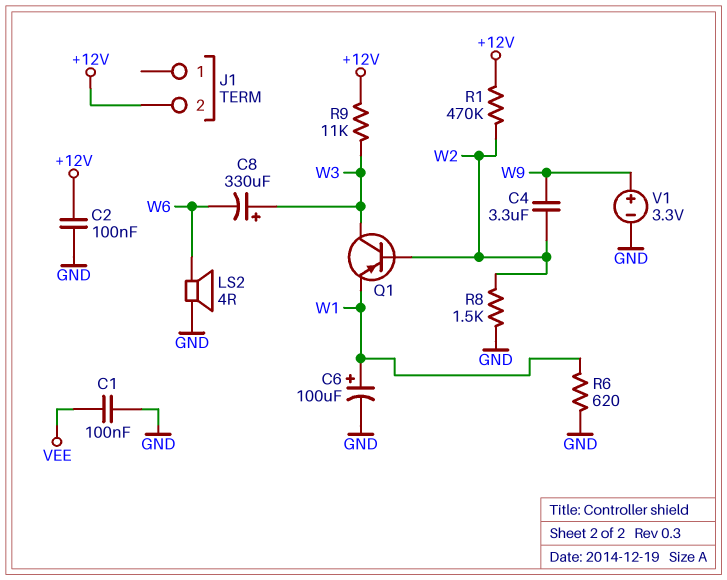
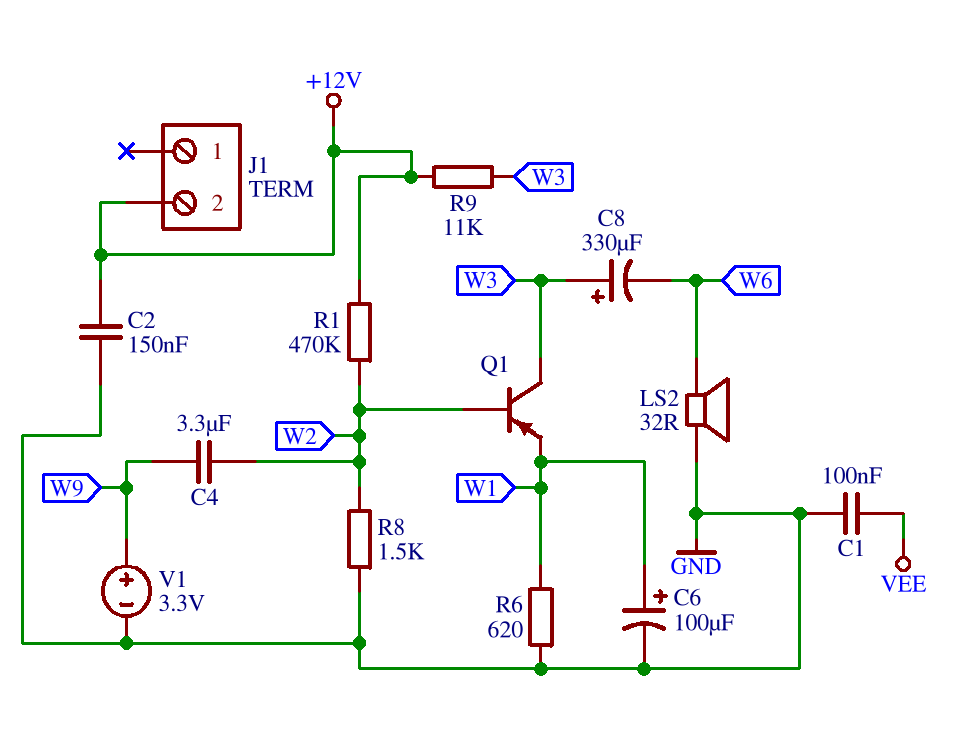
C2: 100nF (+12V, GND) -> 150nF (+12V, GND)
LS2: speaker 4R (GND, W6) -> speaker 32R (GND, W6)

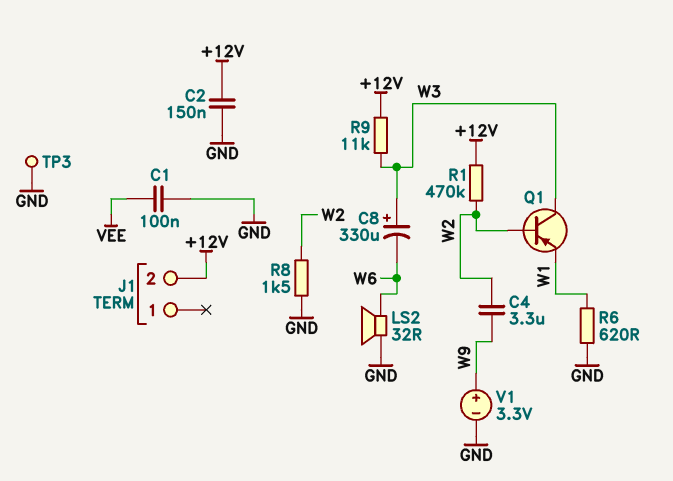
C6: 100uF (plus W1, minus GND) -> none
TP3: none -> test point (GND)

